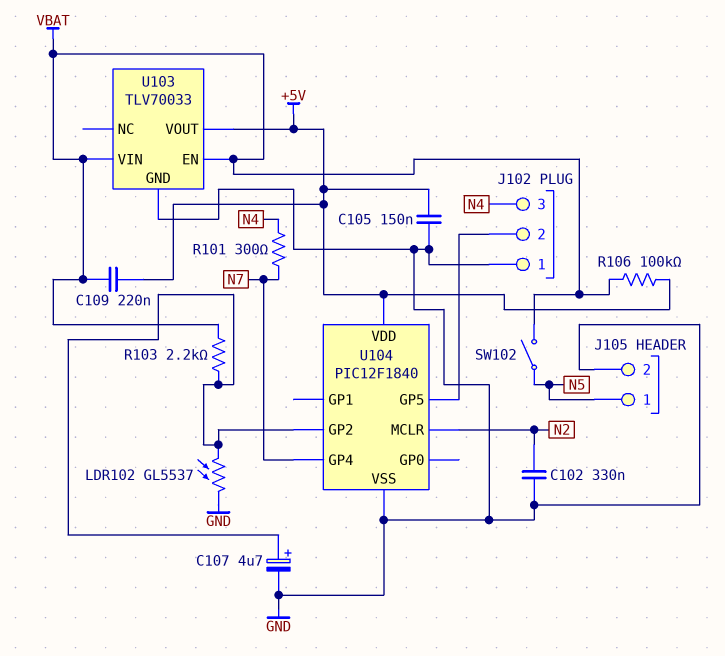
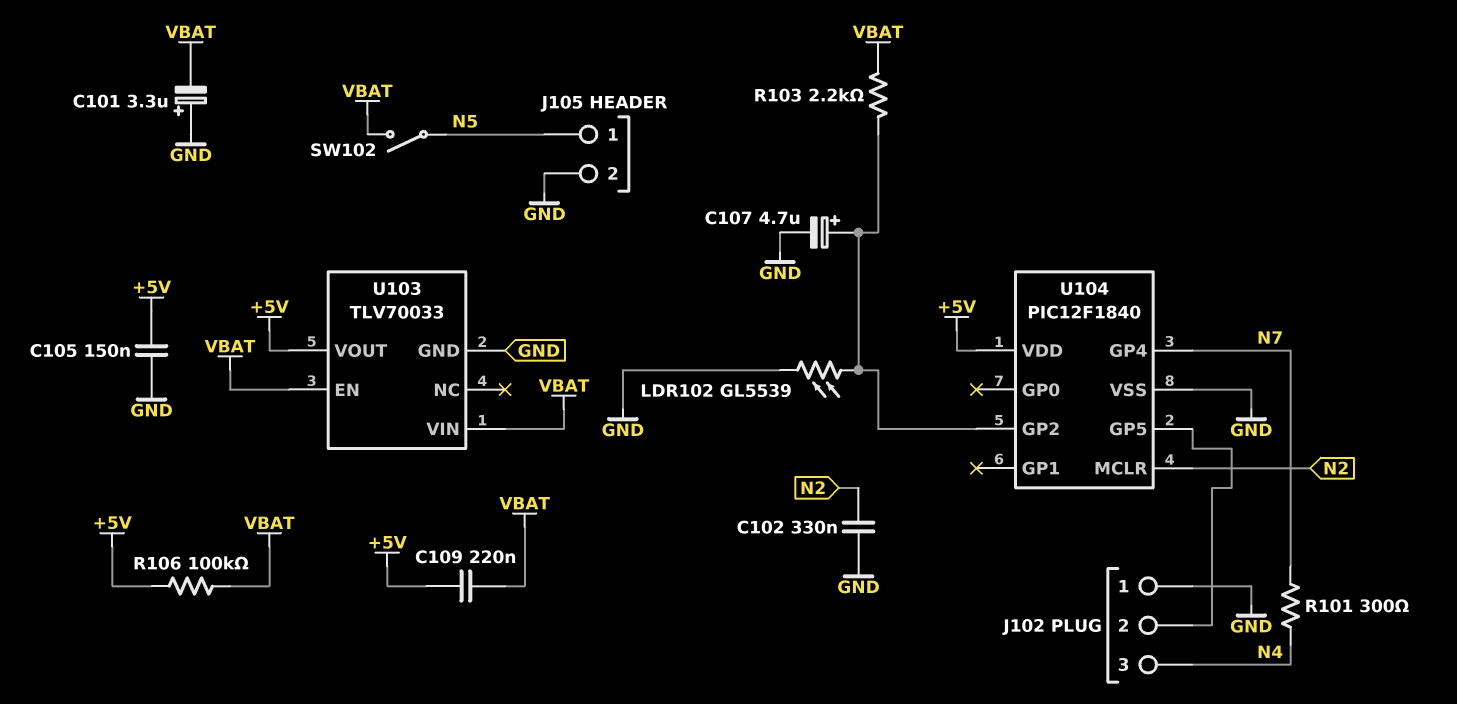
C101: none -> 3.3uF (plus GND, minus VBAT)
LDR102: GL5537 (GND, U104/GP2) -> GL5539 (GND, U104/GP2)

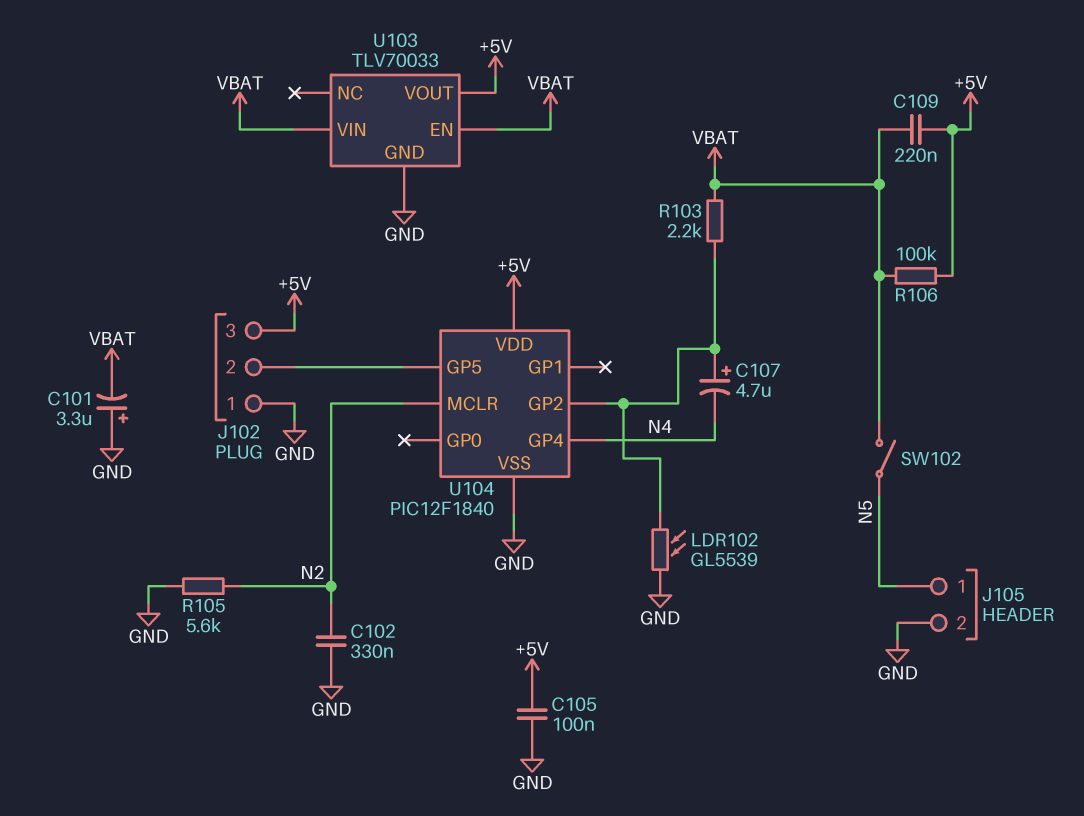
C105: 150nF (+5V, GND) -> 100nF (+5V, GND)
C107: 4.7uF (plus U104/GP2, minus GND) -> 4.7uF (plus U104/GP2, minus N4)
J102 pin 3: N4 -> +5V
R101: 300 (N4, N7) -> none
R105: none -> 5.6k (GND, N2)
U104 pin GP4: N7 -> N4

